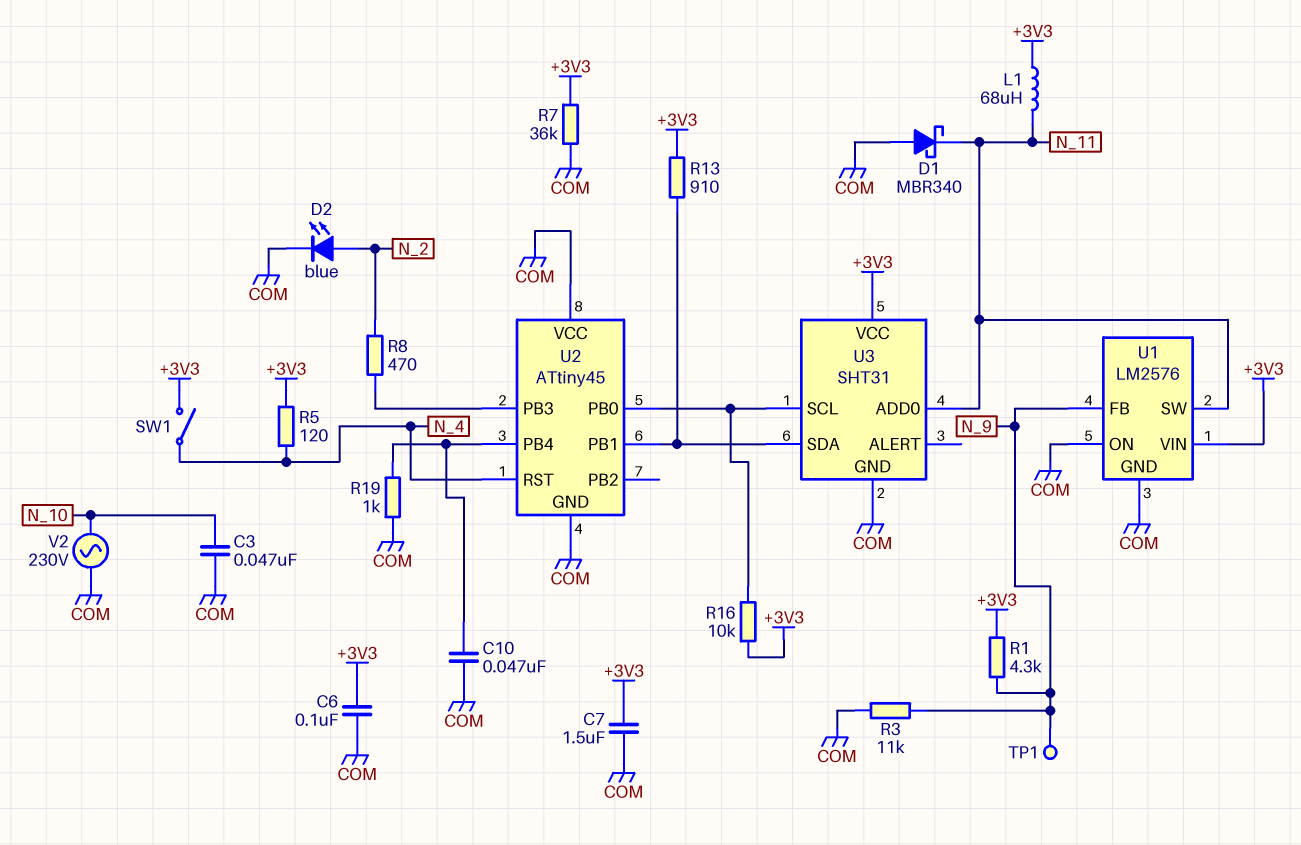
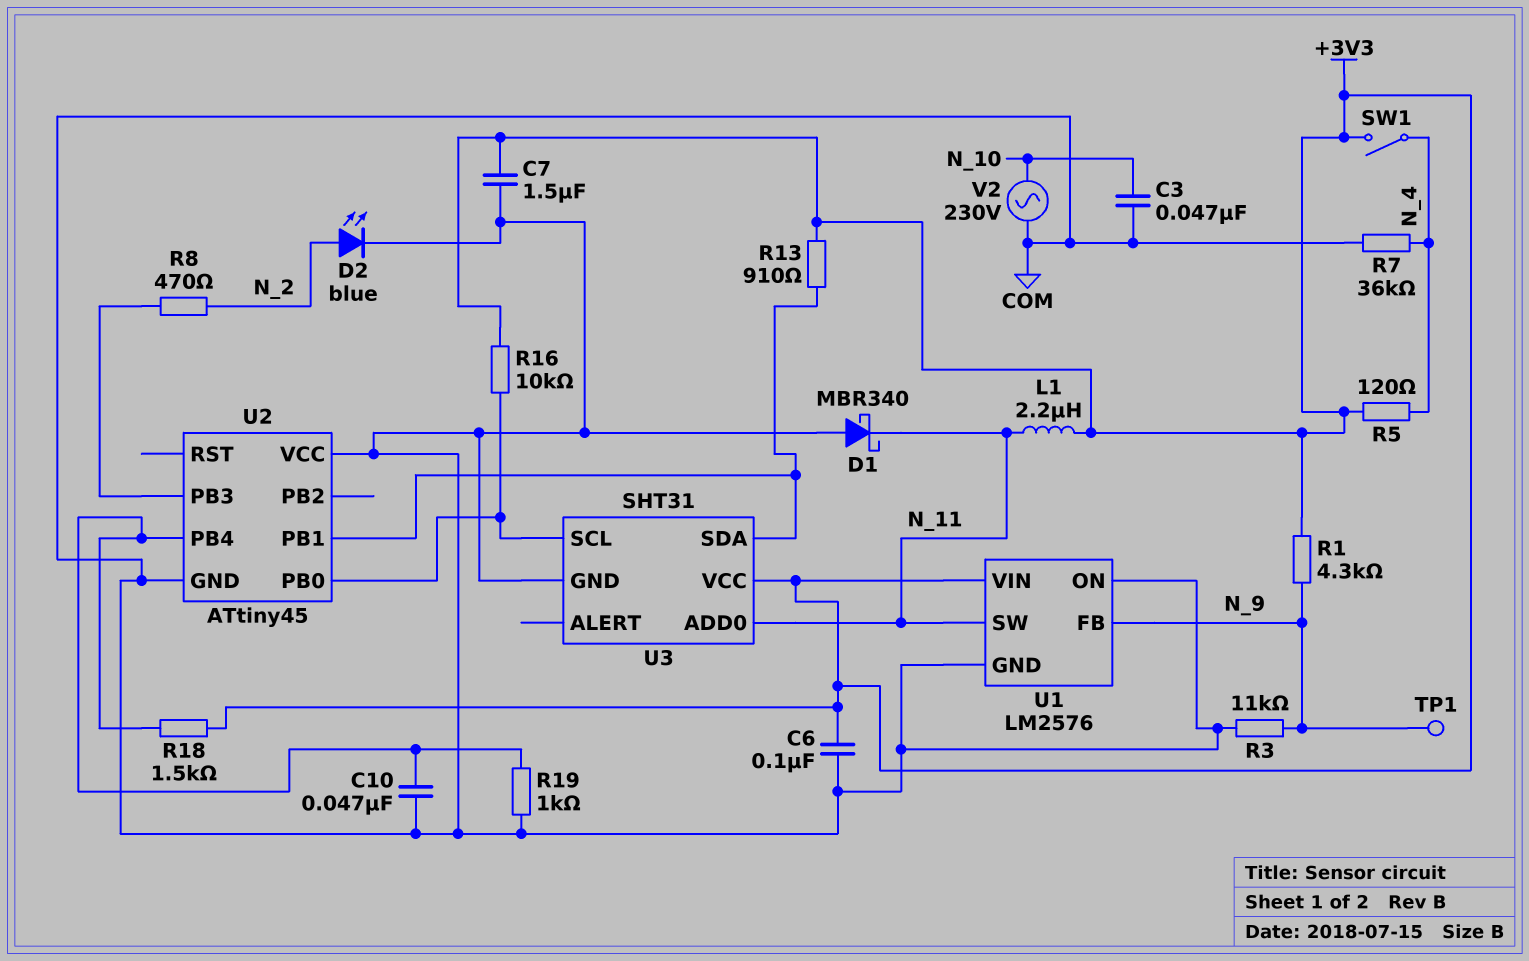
L1: 68uH (+3V3, N_11) -> 2.2uH (+3V3, N_11)
R7: 36k (+3V3, COM) -> 36k (COM, N_4)
R18: none -> 1.5k (+3V3, U2/PB4)
U2 pin RST: N_4 -> none

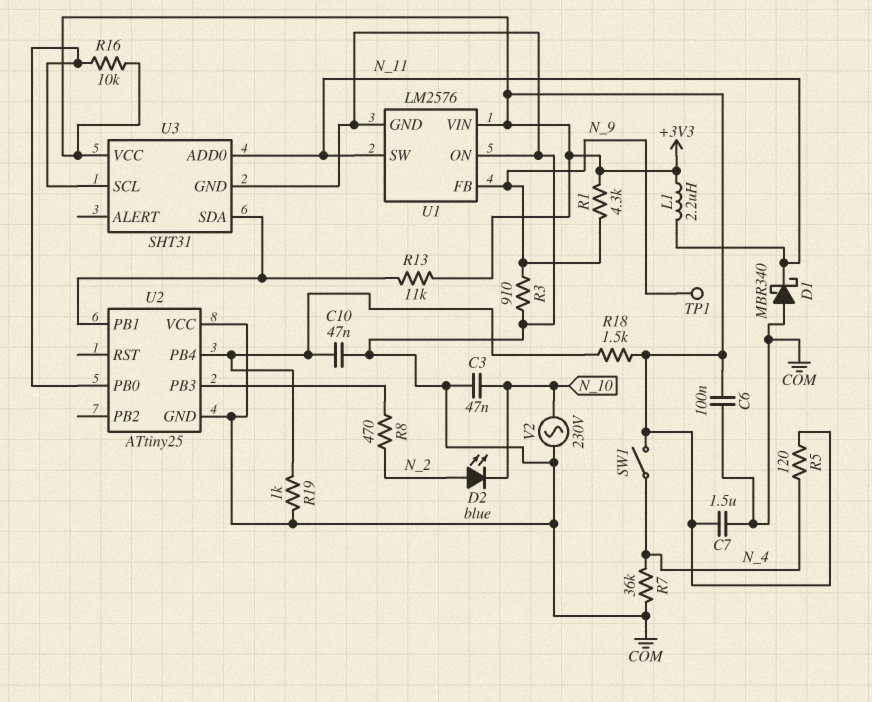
D2: LED blue (A N_2, K COM) -> LED blue (A N_2, K N_10)
R3: 11k (COM, N_9) -> 910 (COM, N_9)
R13: 910 (+3V3, U2/PB1) -> 11k (+3V3, U2/PB1)
U2: ATtiny45 -> ATtiny25

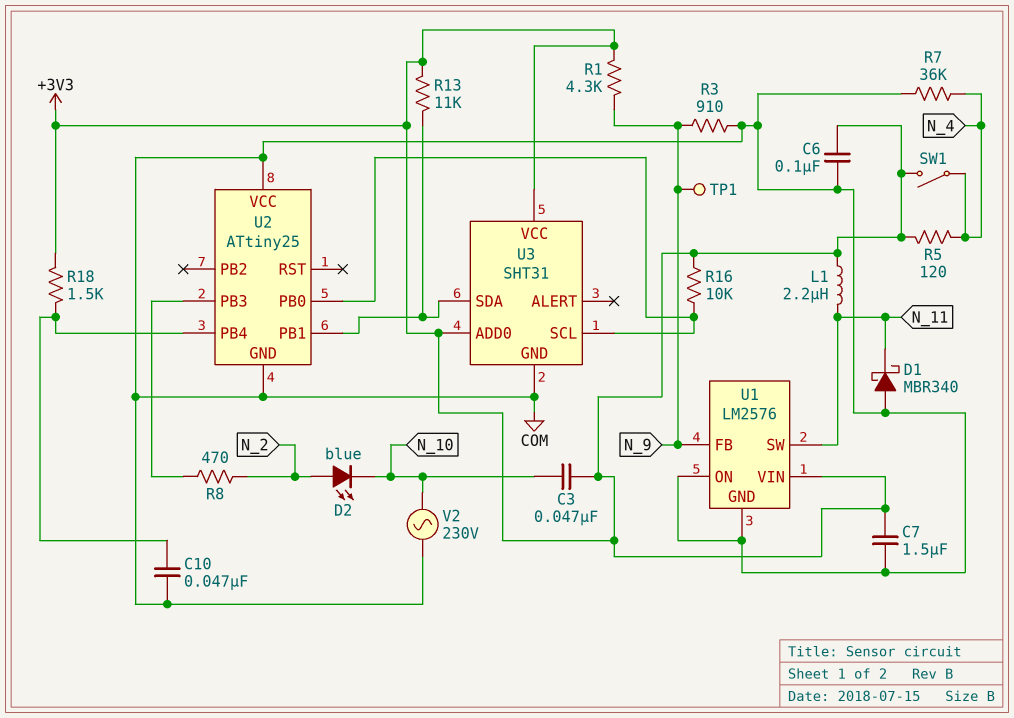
C3: 47nF (COM, N_10) -> 47nF (+3V3, N_10)
R19: 1k (COM, U2/PB4) -> none
U3 pin ADD0: N_11 -> +3V3

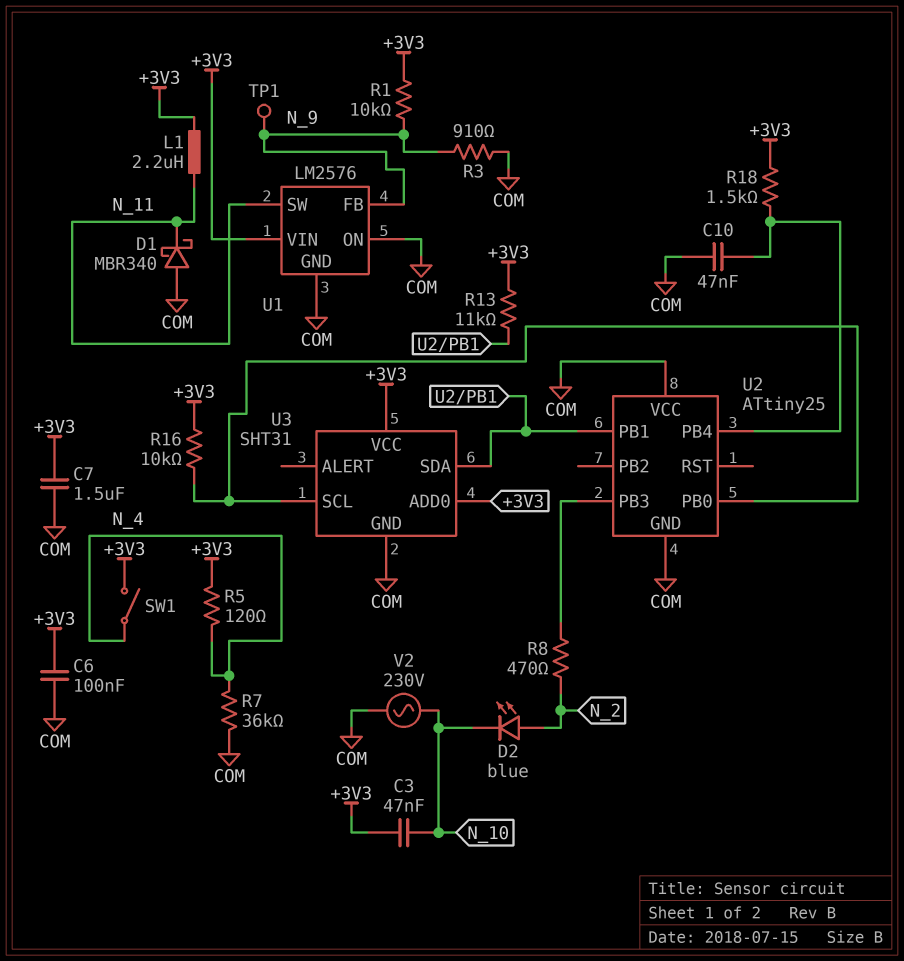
R1: 4.3k (+3V3, N_9) -> 10k (+3V3, N_9)

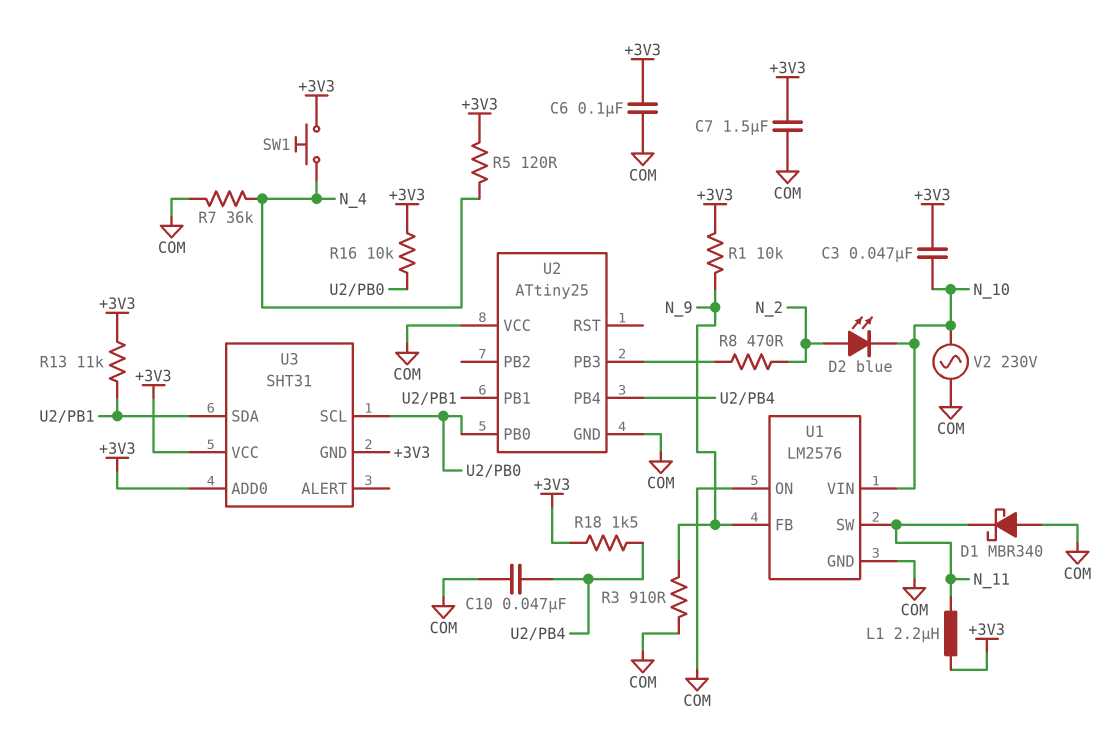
SW1: switch (+3V3, N_4) -> button (+3V3, N_4)
TP1: test point (N_9) -> none
U1 pin VIN: +3V3 -> N_10
U3 pin GND: COM -> +3V3

